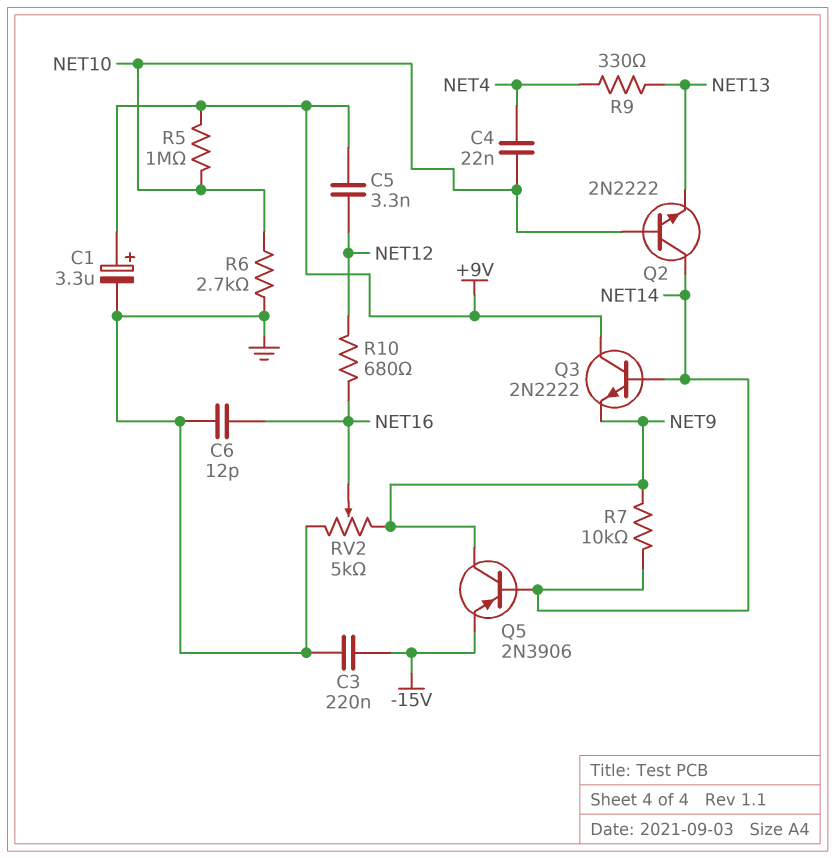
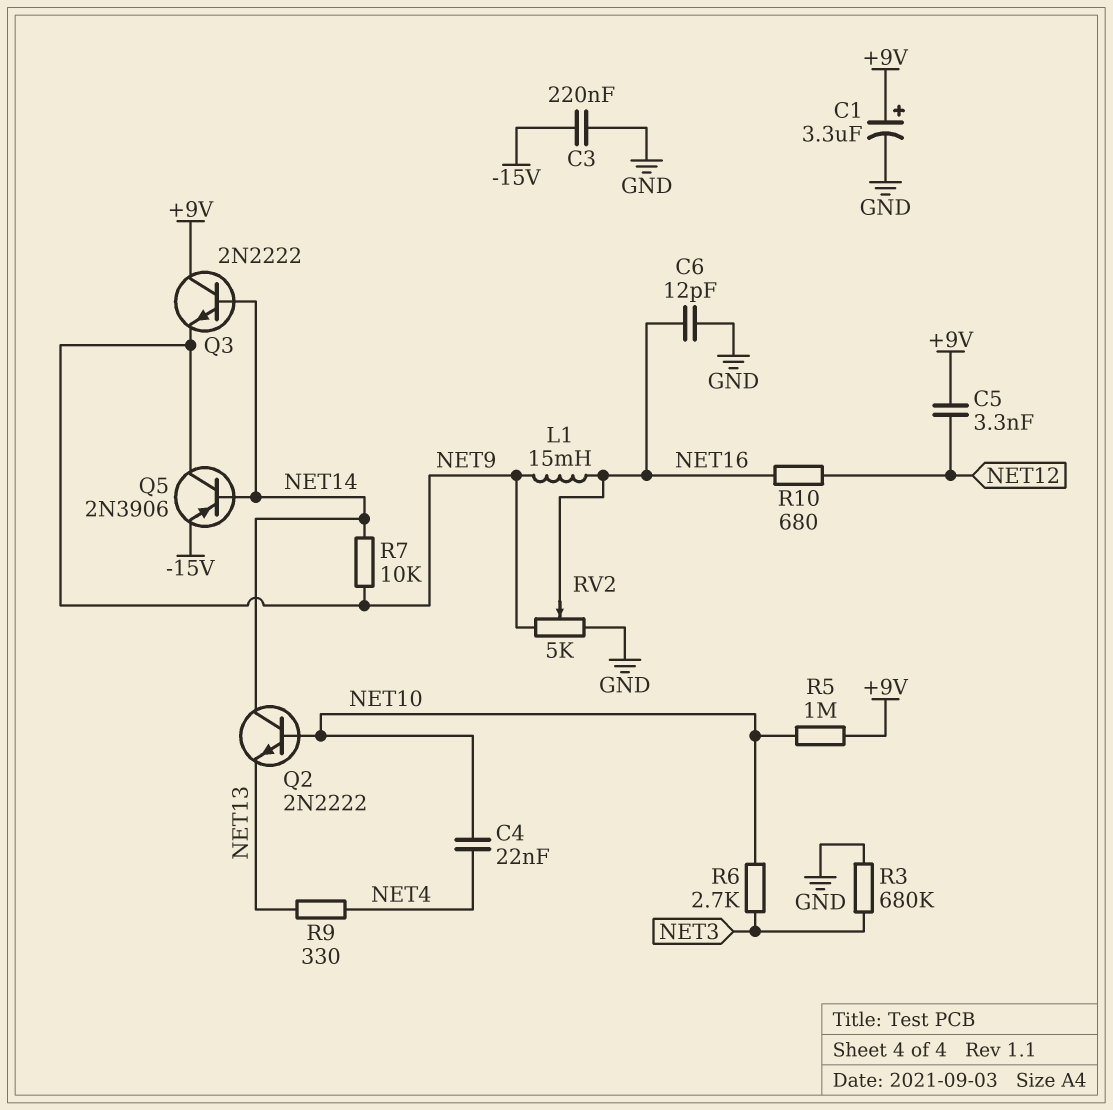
L1: none -> 15mH (NET9, NET16)
R3: none -> 680k (GND, NET3)
R6: 2.7k (GND, NET10) -> 2.7k (NET3, NET10)

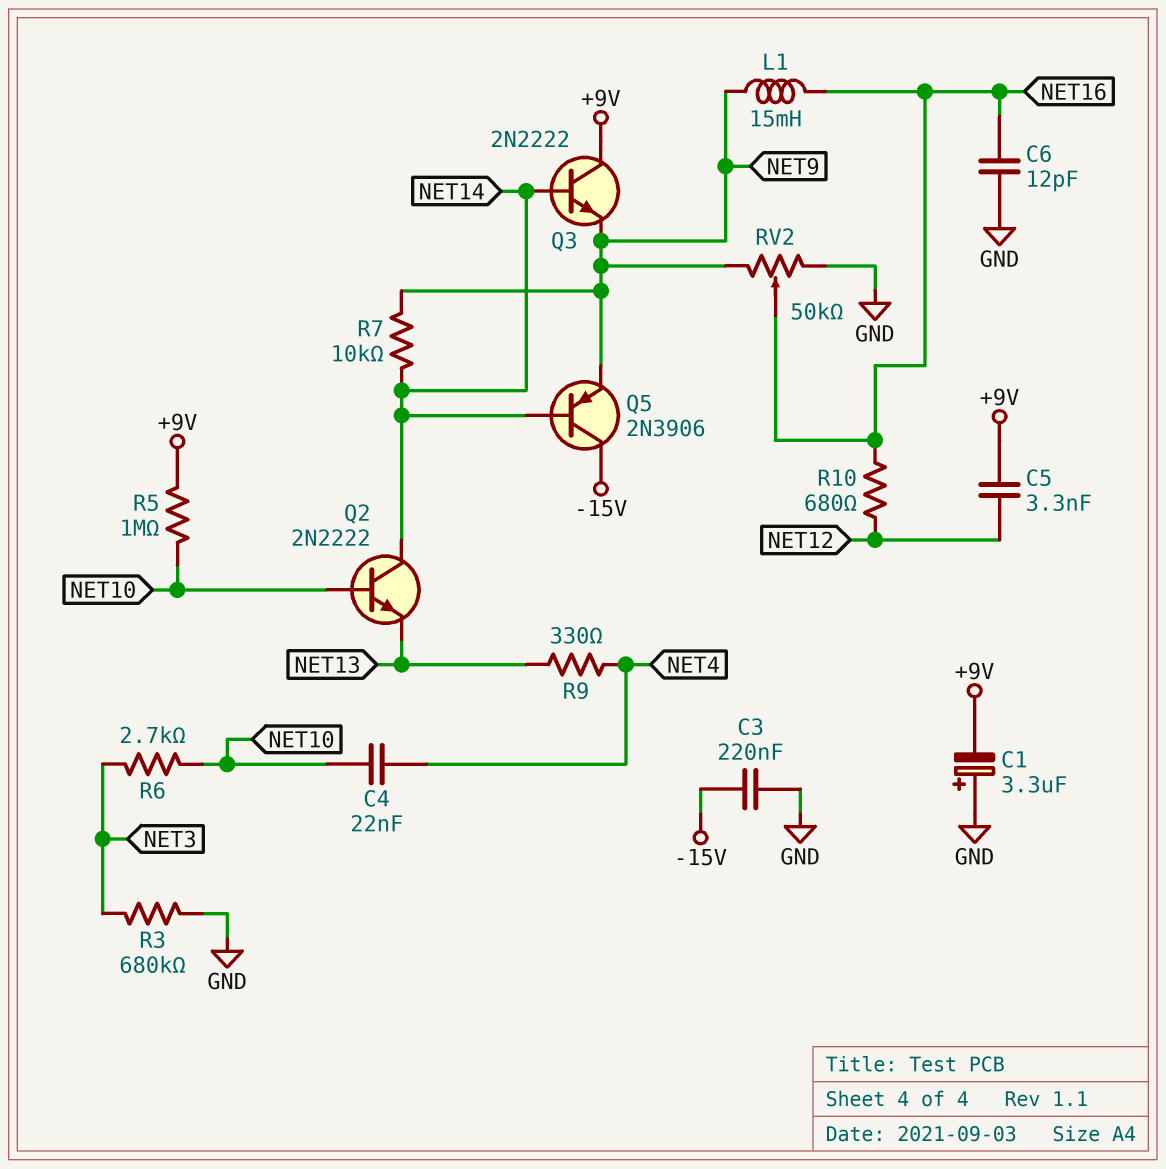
C1: 3.3uF (plus +9V, minus GND) -> 3.3uF (plus GND, minus +9V)
Q5: PNP 2N3906 (B NET14, C NET9, E -15V) -> PNP 2N3906 (B NET14, C -15V, E NET9)
RV2: 5k (GND, NET9, wiper NET16) -> 50k (GND, NET9, wiper NET16)

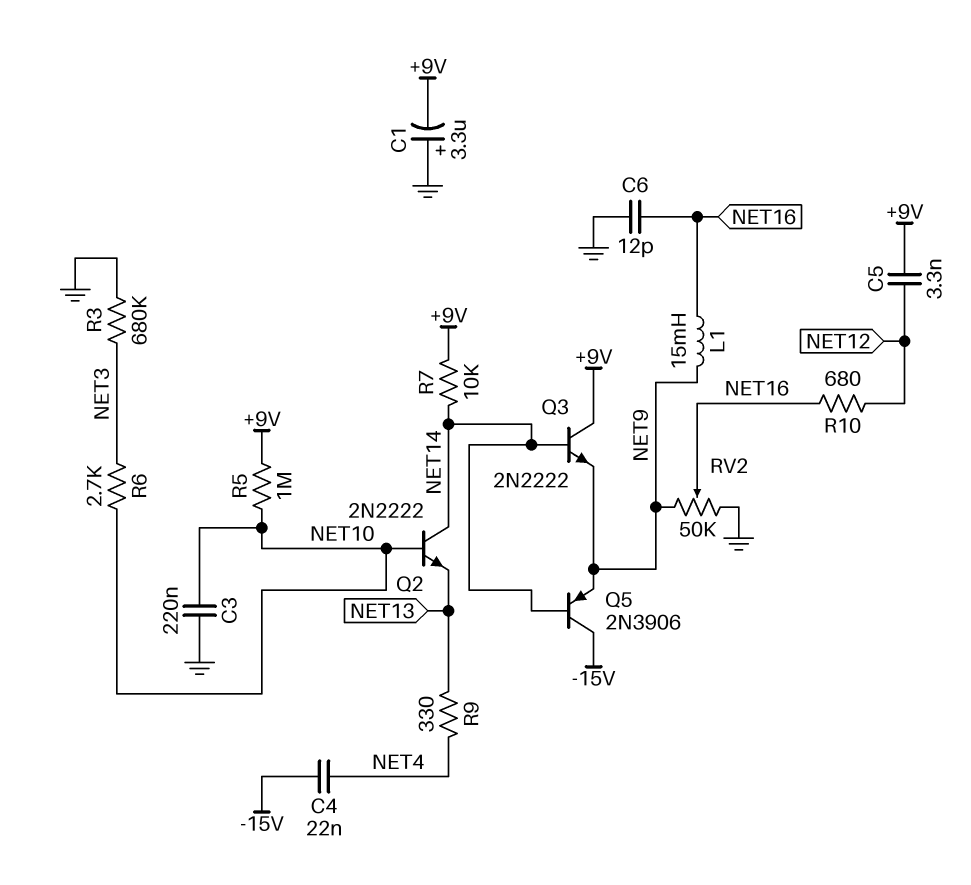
C3: 220nF (-15V, GND) -> 220nF (GND, NET10)
C4: 22nF (NET4, NET10) -> 22nF (-15V, NET4)
R7: 10k (NET9, NET14) -> 10k (+9V, NET14)

